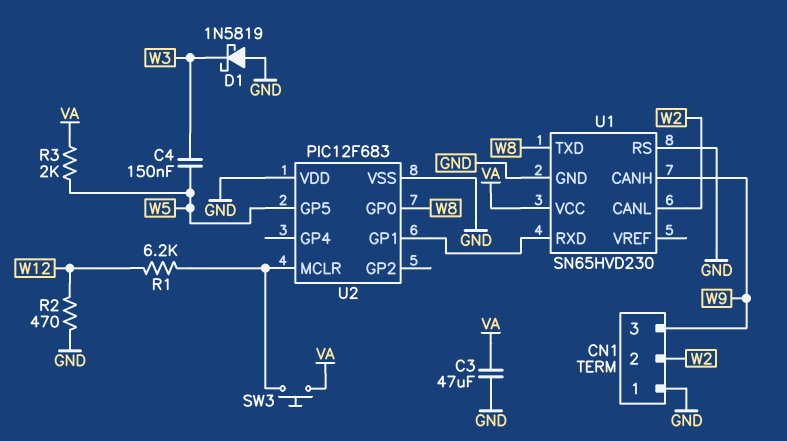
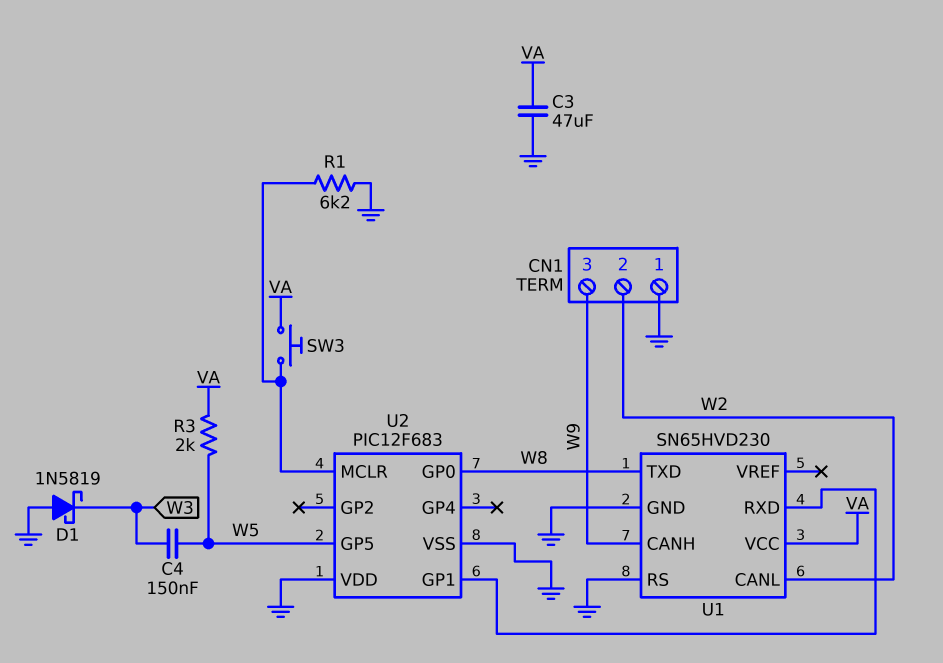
R1: 6.2k (U2/MCLR, W12) -> 6.2k (GND, U2/MCLR)
R2: 470 (GND, W12) -> none

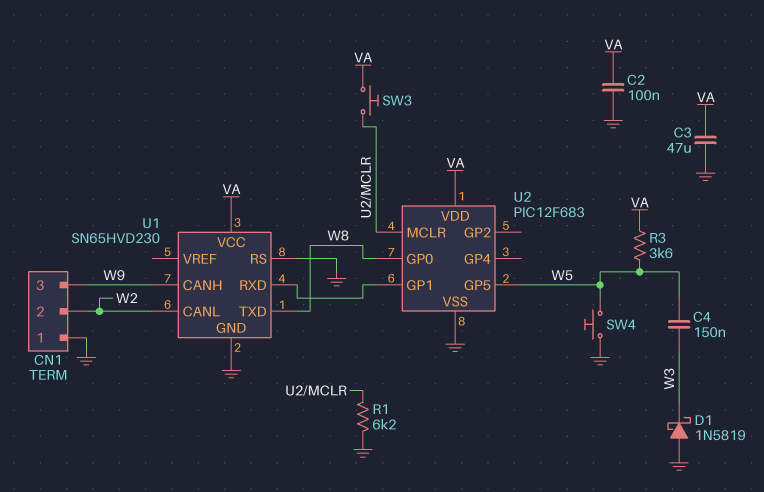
C2: none -> 100nF (GND, VA)
R3: 2k (VA, W5) -> 3.6k (VA, W5)
SW4: none -> button (GND, W5)
U2 pin VDD: GND -> VA

